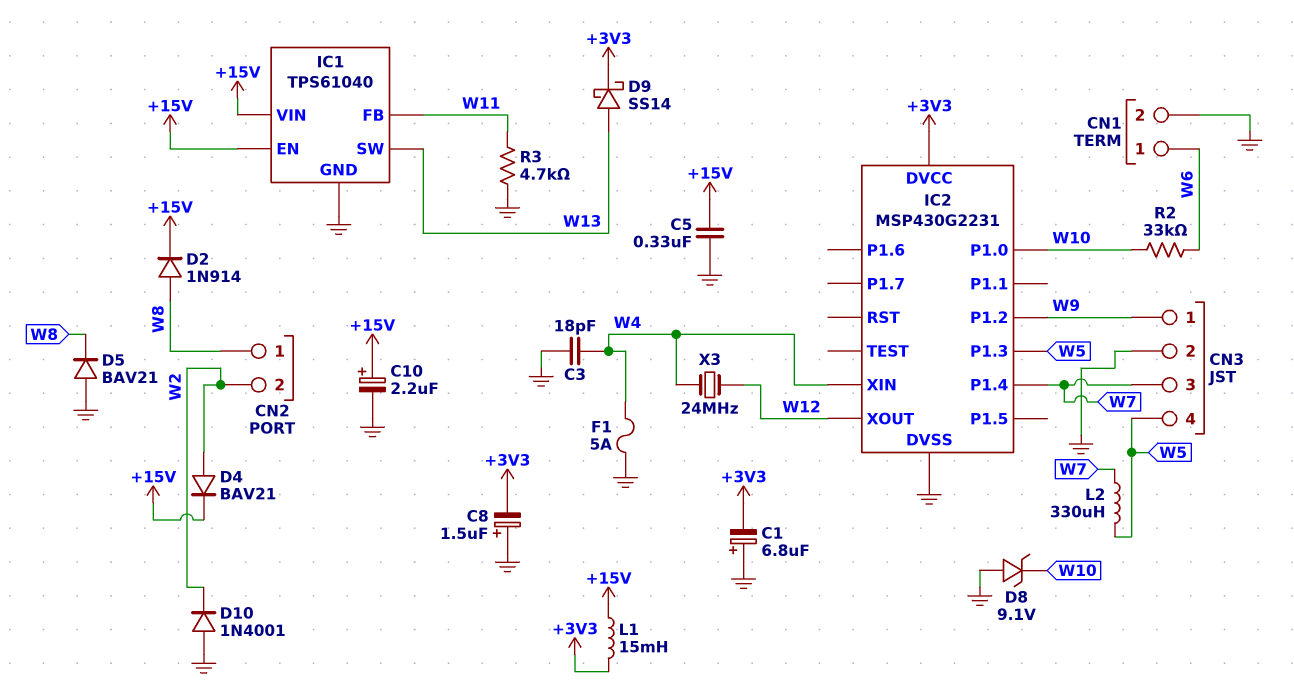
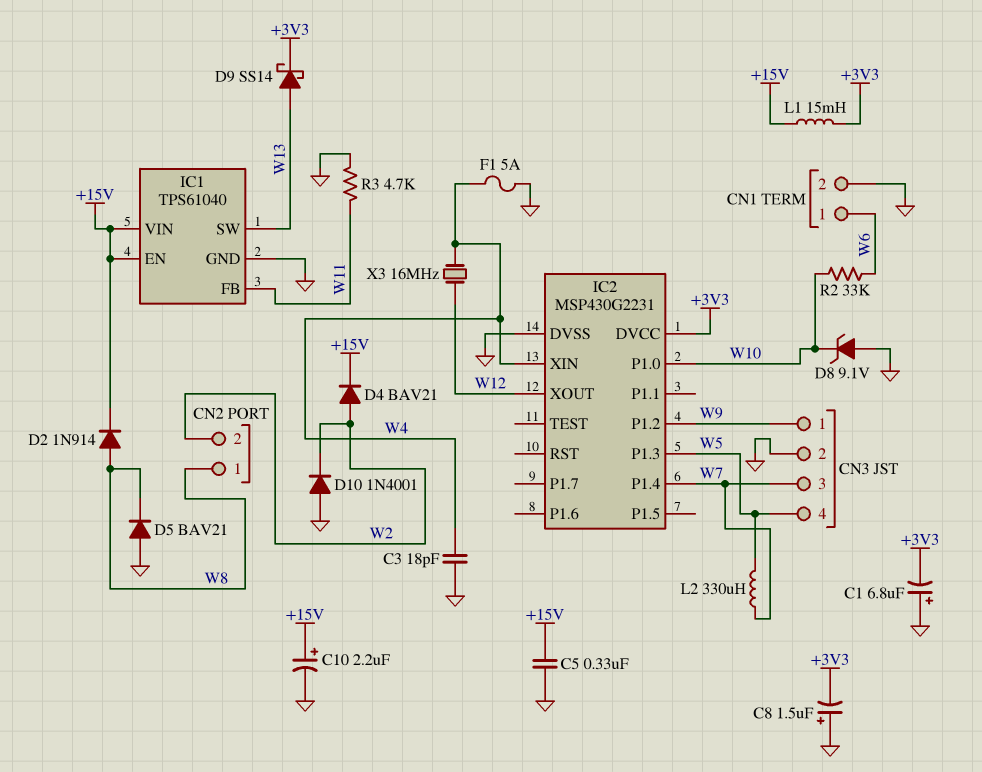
X3: 24MHz (W4, W12) -> 16MHz (W4, W12)

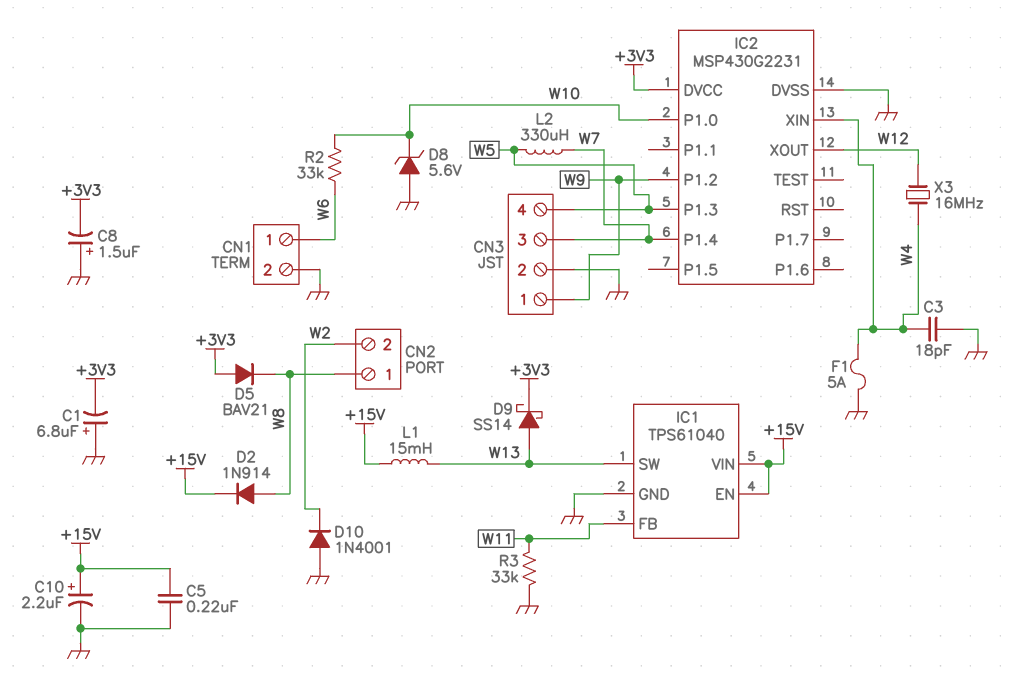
C5: 330nF (+15V, GND) -> 220nF (+15V, GND)
D4: diode BAV21 (A W2, K +15V) -> none
D5: diode BAV21 (A GND, K W8) -> diode BAV21 (A +3V3, K W8)
D8: zener 9.1V (A GND, K W10) -> zener 5.6V (A GND, K W10)
L1: 15mH (+3V3, +15V) -> 15mH (+15V, W13)
R3: 4.7k (GND, W11) -> 33k (GND, W11)

